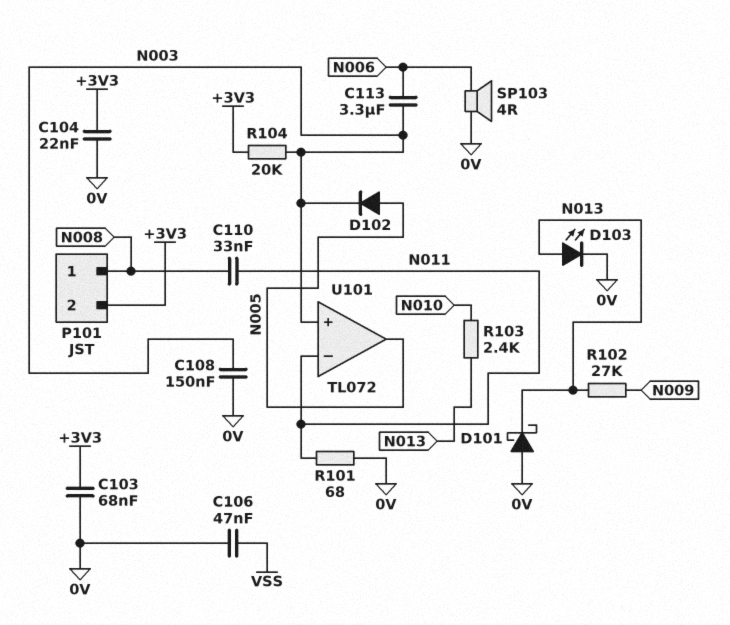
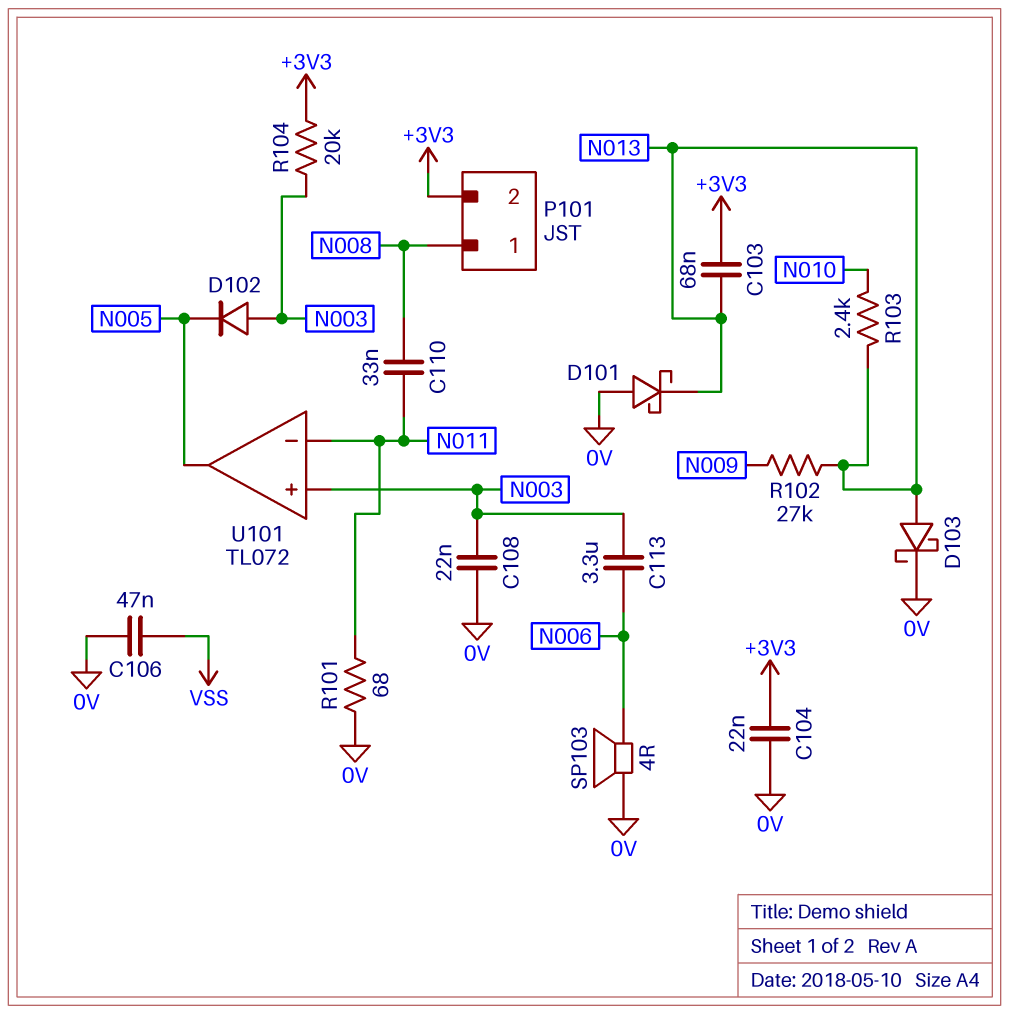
C103: 68nF (+3V3, 0V) -> 68nF (+3V3, N013)
C108: 150nF (0V, N003) -> 22nF (0V, N003)
D102: diode (A N005, K N003) -> diode (A N003, K N005)
D103: LED (A N013, K 0V) -> schottky (A N013, K 0V)

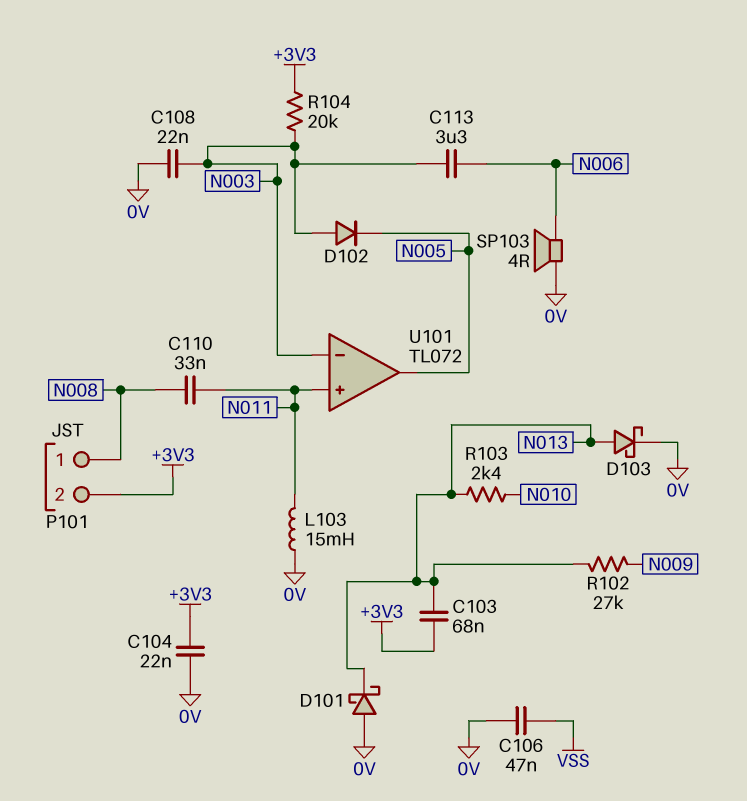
L103: none -> 15mH (0V, N011)
R101: 68 (0V, N011) -> none
U101 pin in+: N003 -> N011
U101 pin in-: N011 -> N003

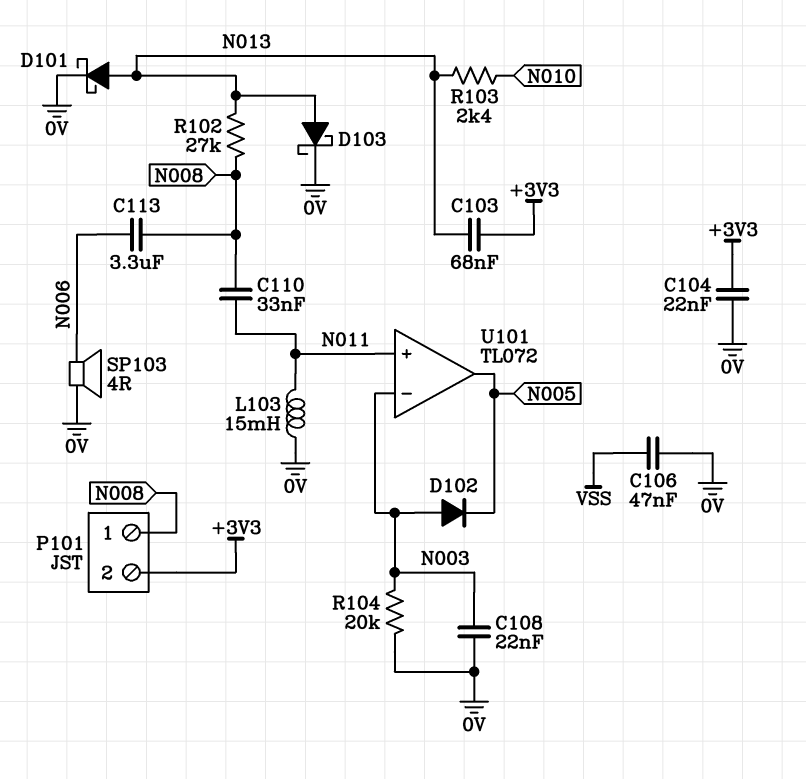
C113: 3.3uF (N003, N006) -> 3.3uF (N006, N008)
D101: schottky (A 0V, K N013) -> schottky (A N013, K 0V)
R102: 27k (N009, N013) -> 27k (N008, N013)
R104: 20k (+3V3, N003) -> 20k (0V, N003)

